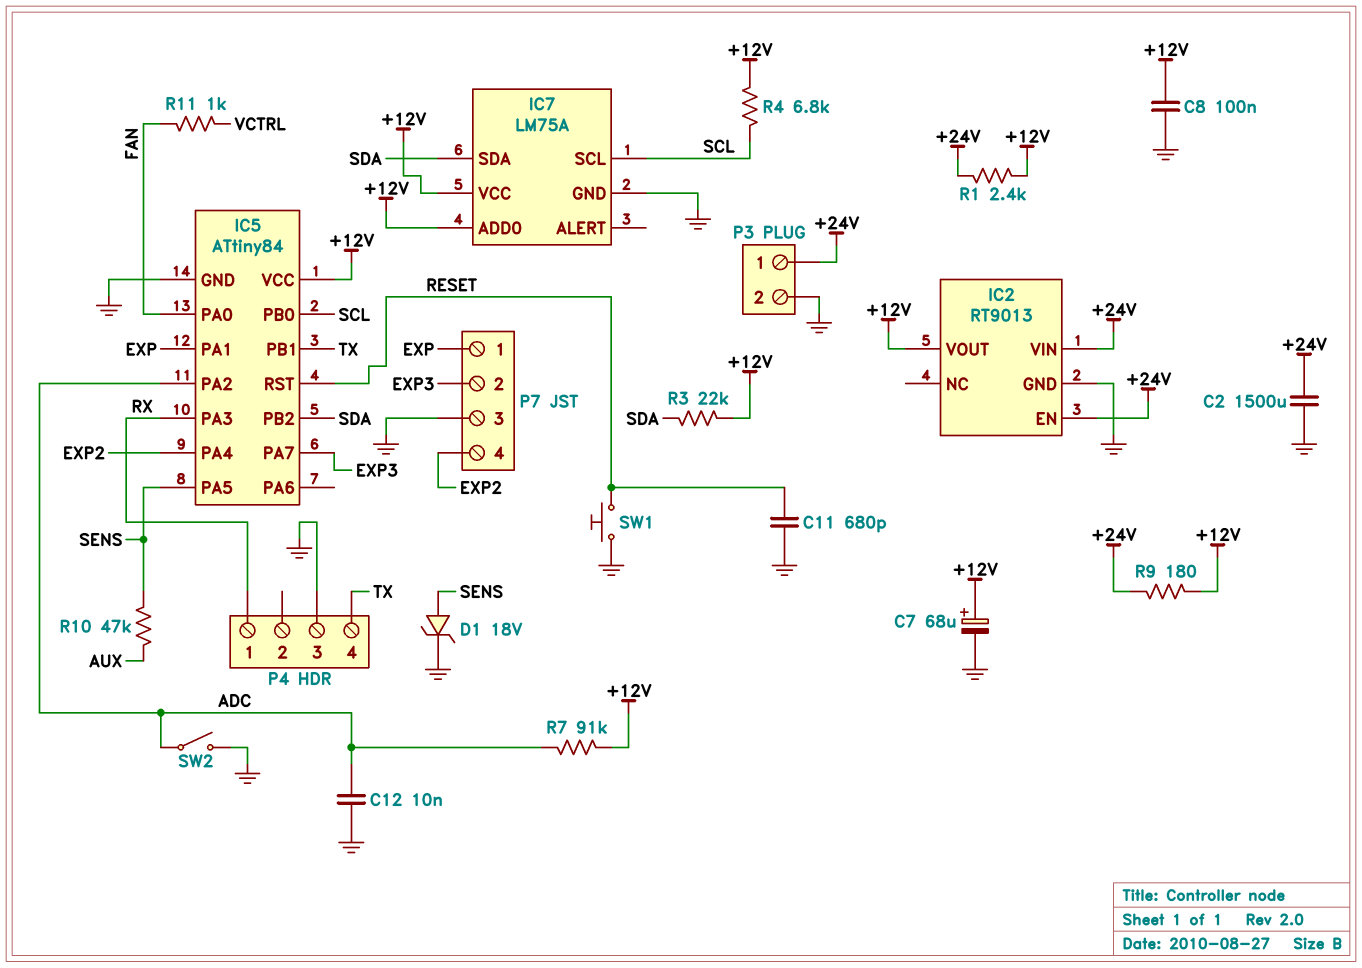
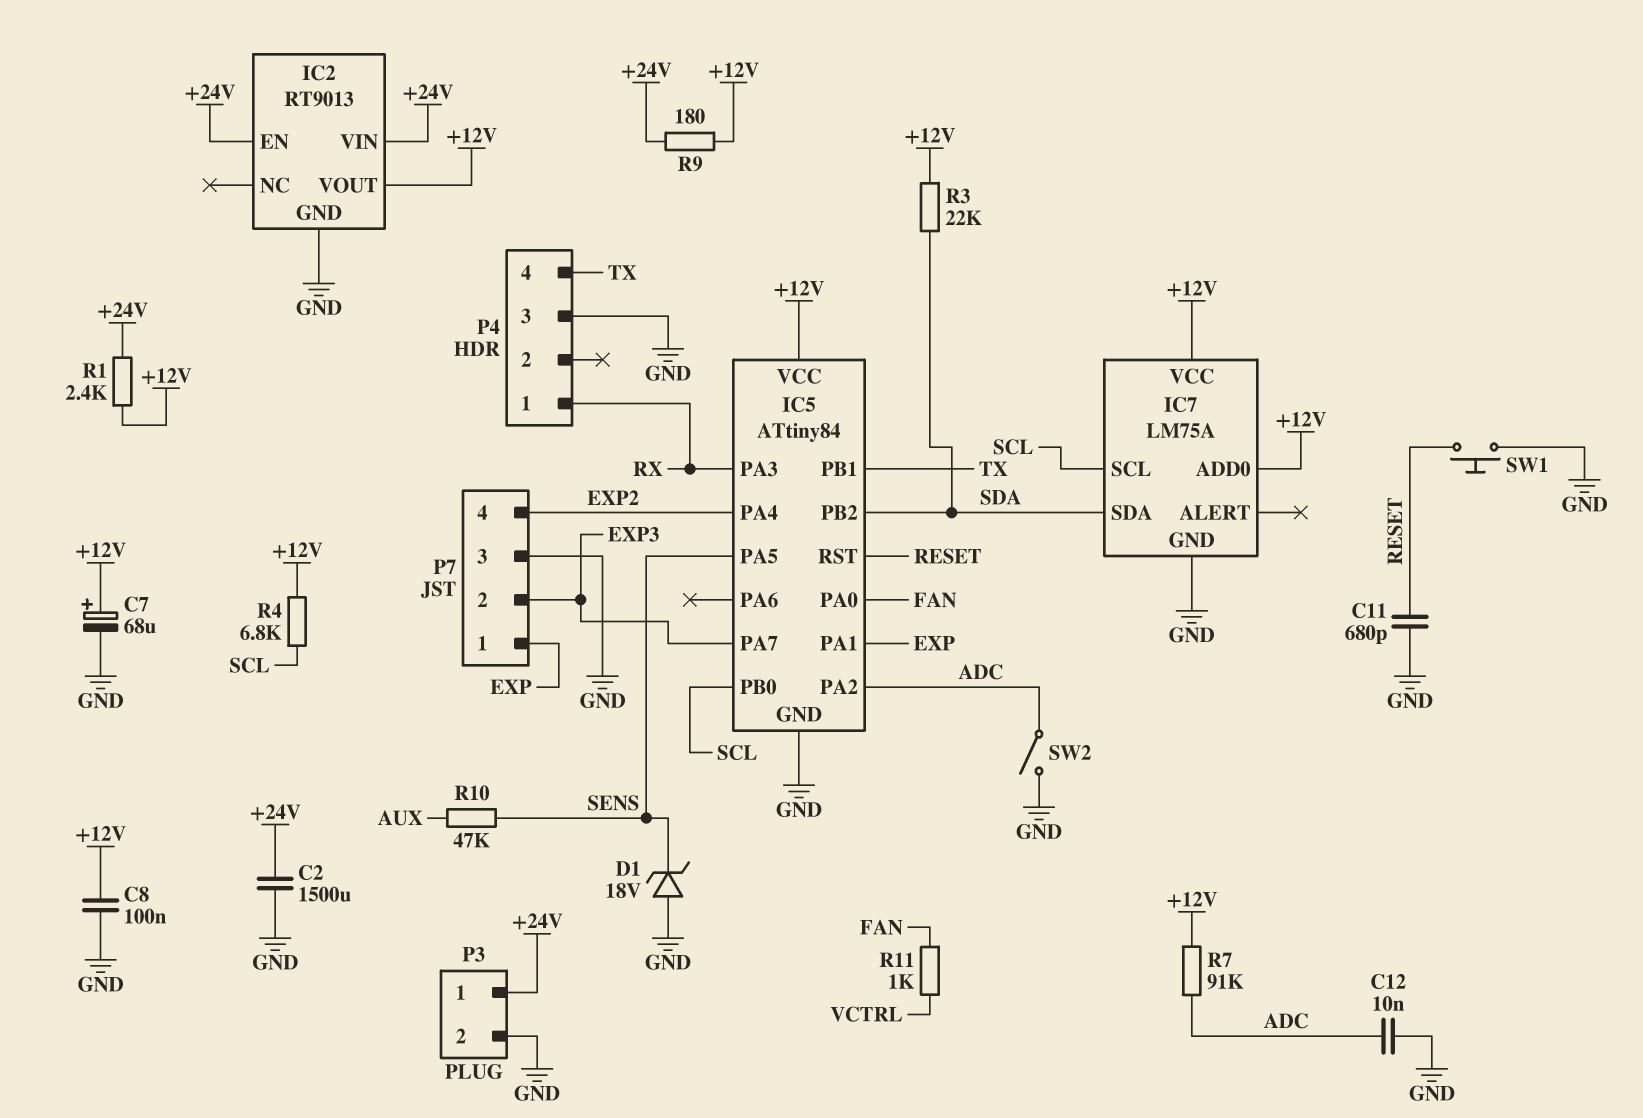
D1: zener 18V (A SENS, K GND) -> zener 18V (A GND, K SENS)

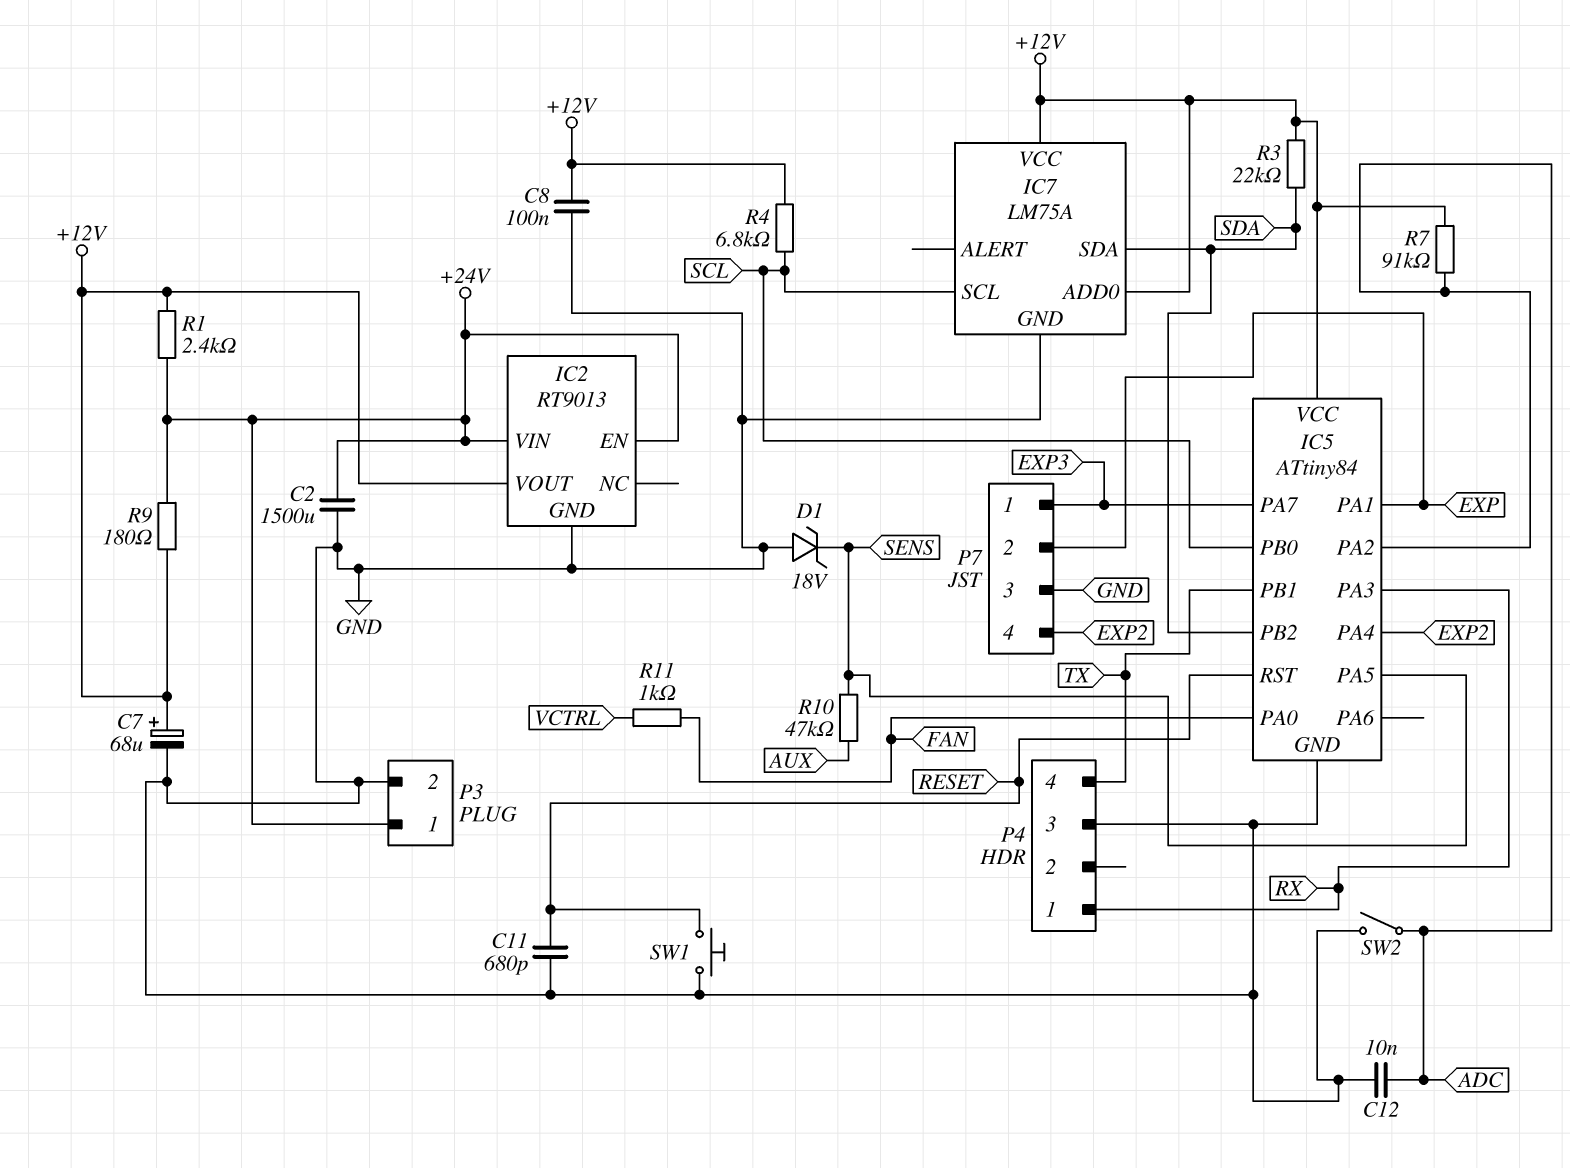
P7 pin 1: EXP -> EXP3
P7 pin 2: EXP3 -> EXP

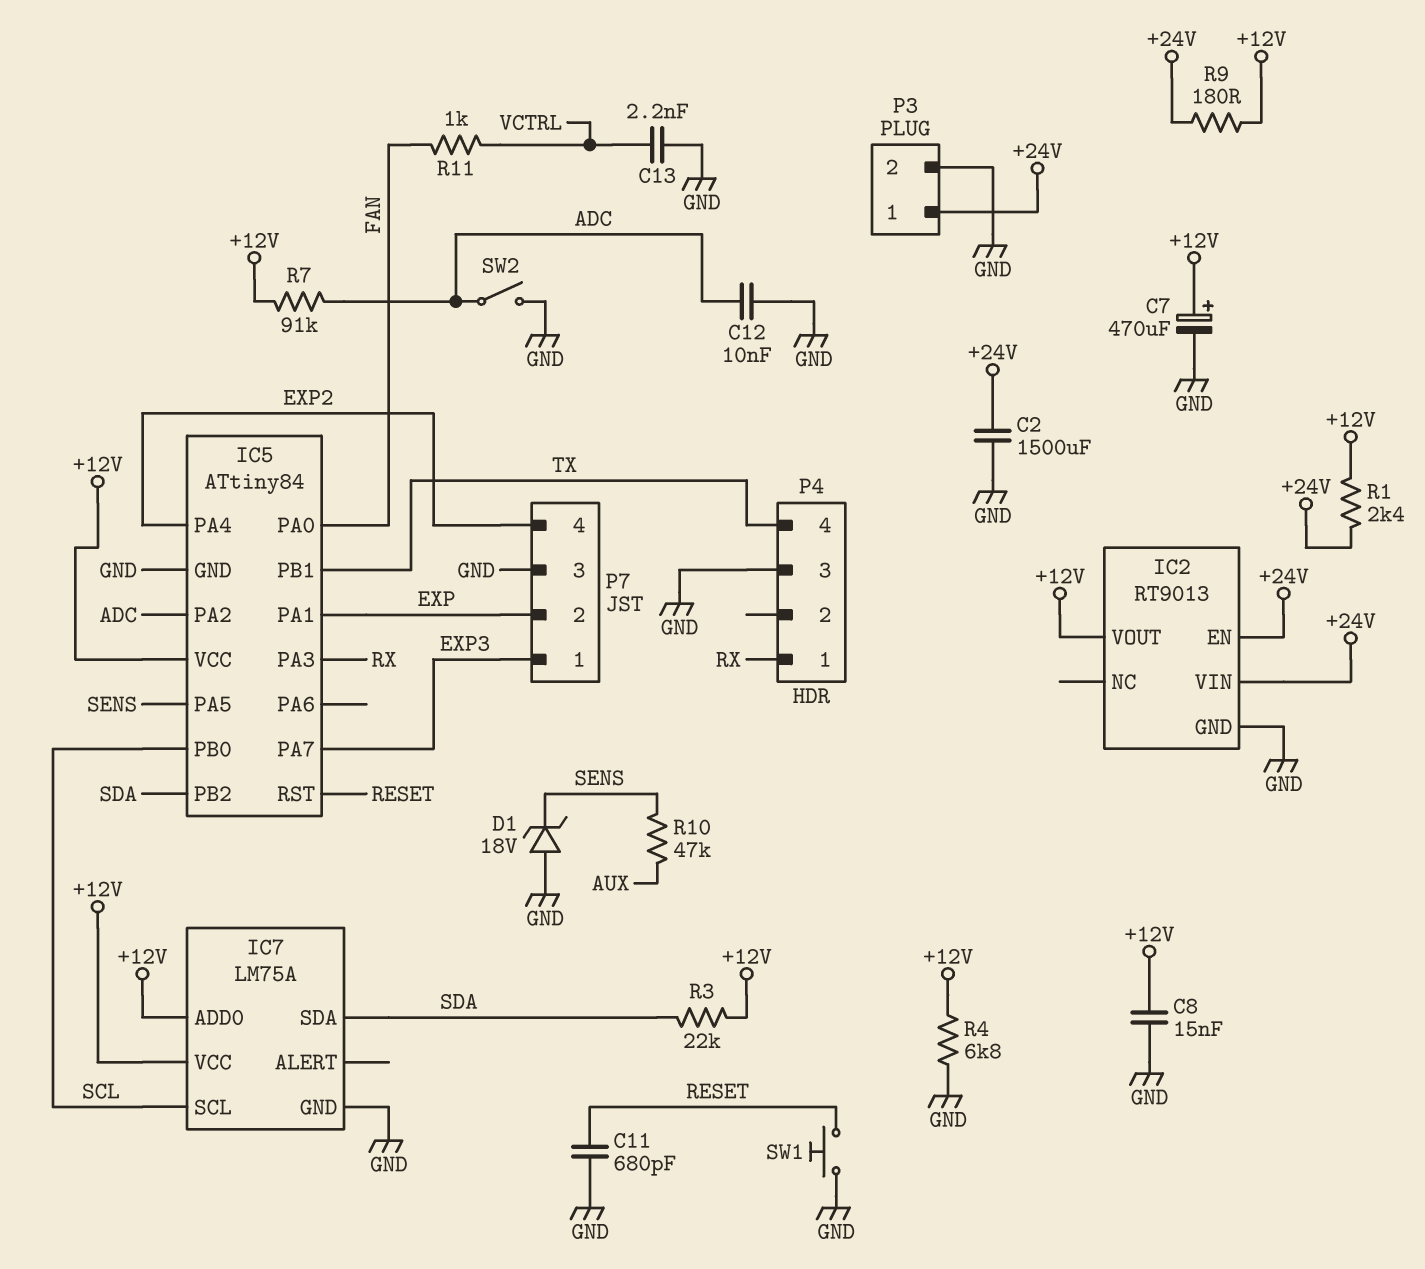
C7: 68uF (plus +12V, minus GND) -> 470uF (plus +12V, minus GND)
C8: 100nF (+12V, GND) -> 15nF (+12V, GND)
C13: none -> 2.2nF (GND, VCTRL)
R4: 6.8k (+12V, SCL) -> 6.8k (+12V, GND)

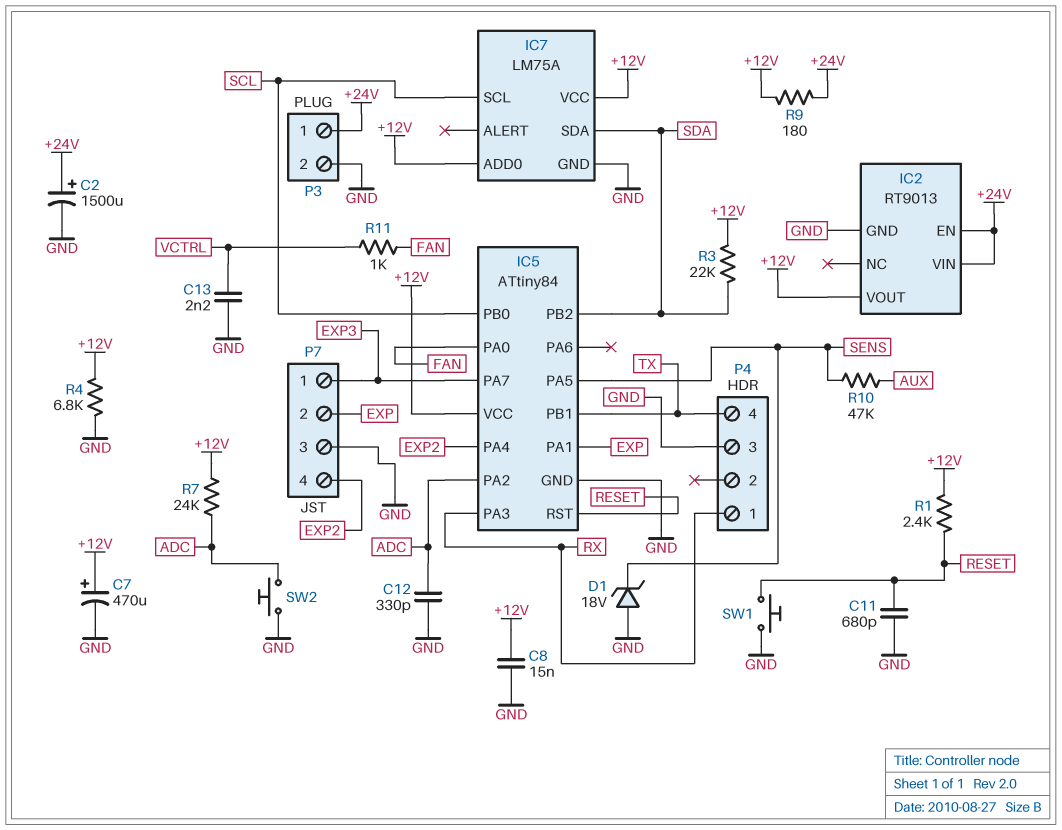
C2: 1500uF (+24V, GND) -> 1500uF (plus +24V, minus GND)
C12: 10nF (ADC, GND) -> 330pF (ADC, GND)
R1: 2.4k (+12V, +24V) -> 2.4k (+12V, RESET)
R7: 91k (+12V, ADC) -> 24k (+12V, ADC)
SW2: switch (ADC, GND) -> button (ADC, GND)

